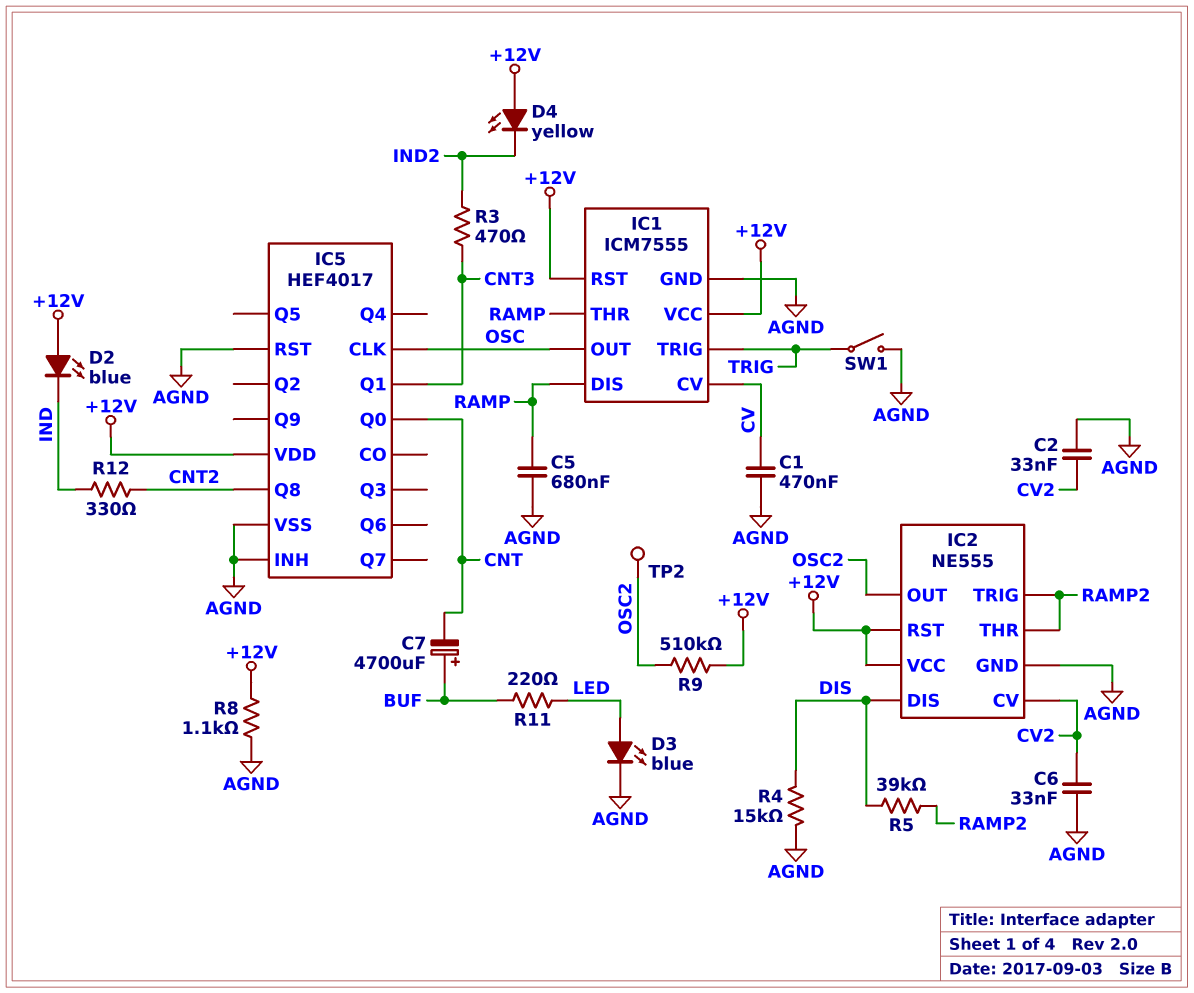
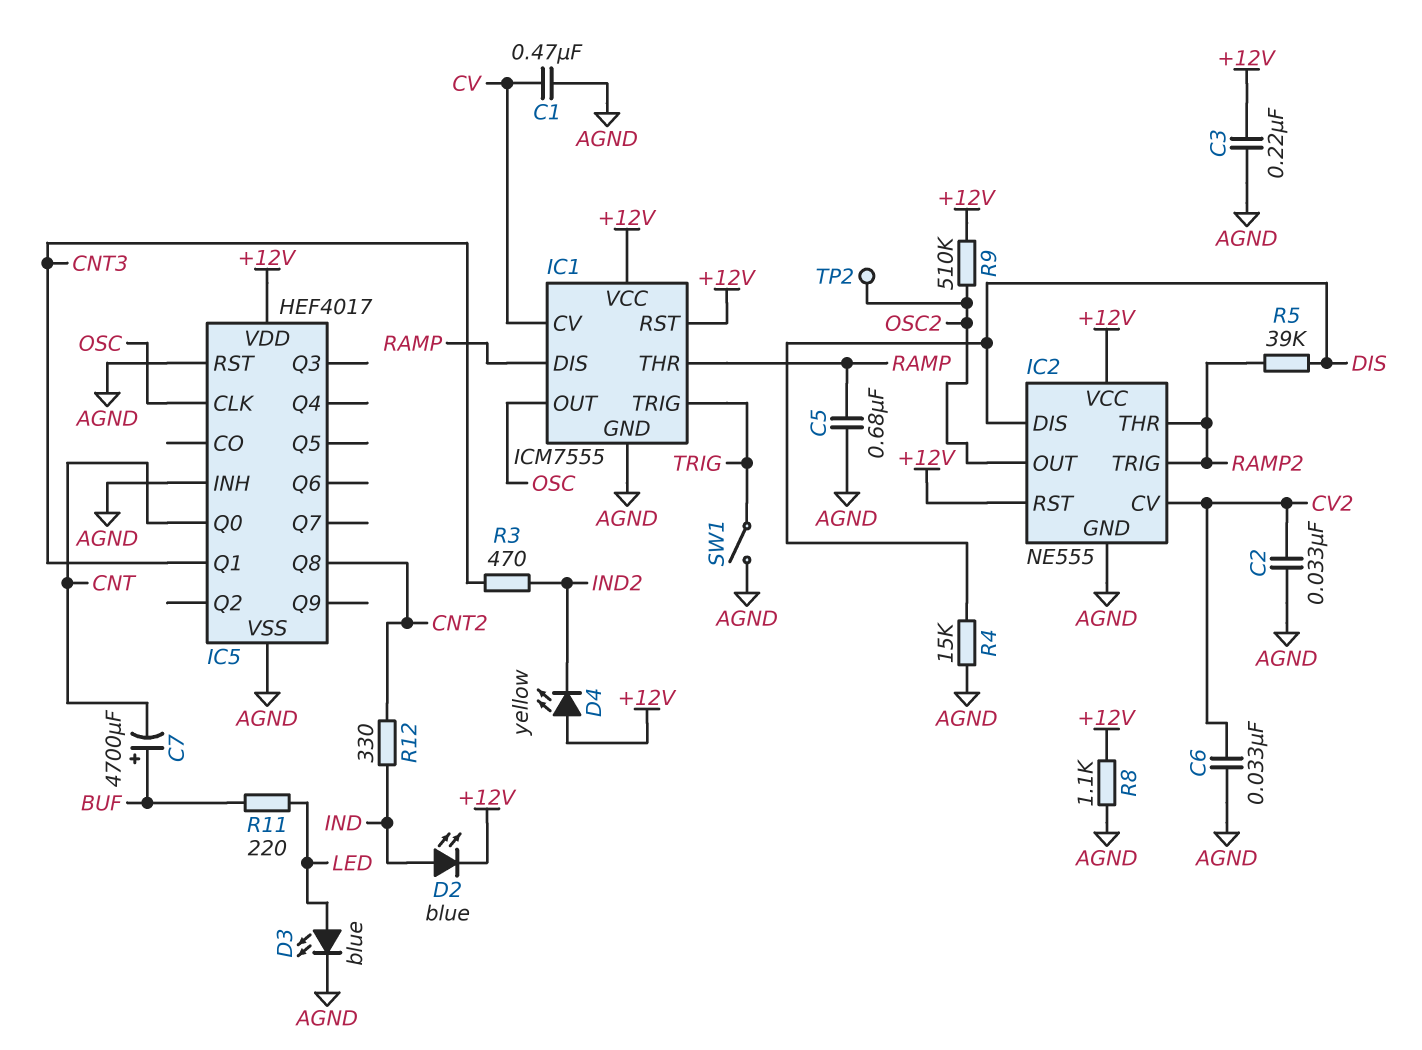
C3: none -> 220nF (+12V, AGND)
D2: LED blue (A +12V, K IND) -> LED blue (A IND, K +12V)

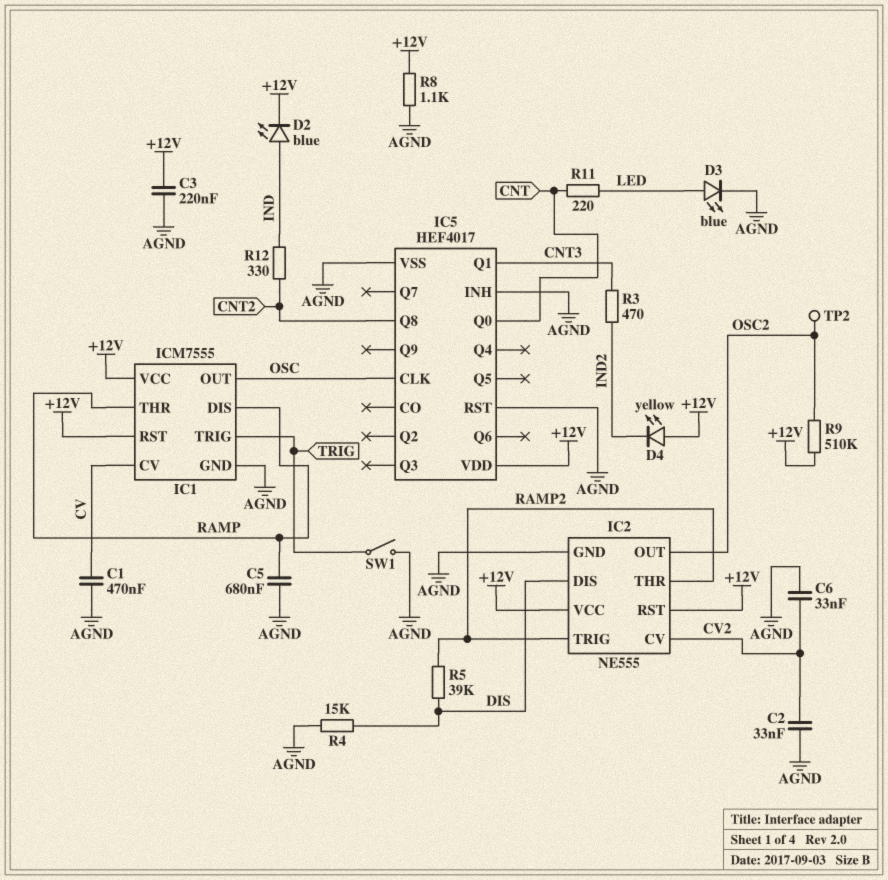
C7: 4700uF (plus BUF, minus CNT) -> none
R11: 220 (BUF, LED) -> 220 (CNT, LED)

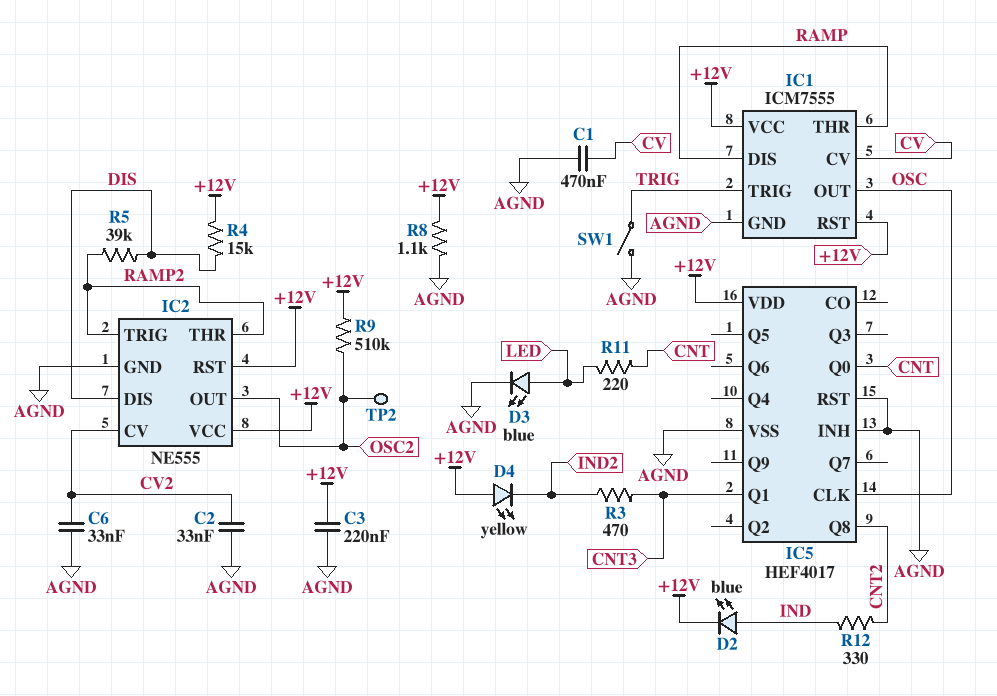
C5: 680nF (AGND, RAMP) -> none
R4: 15k (AGND, DIS) -> 15k (+12V, DIS)

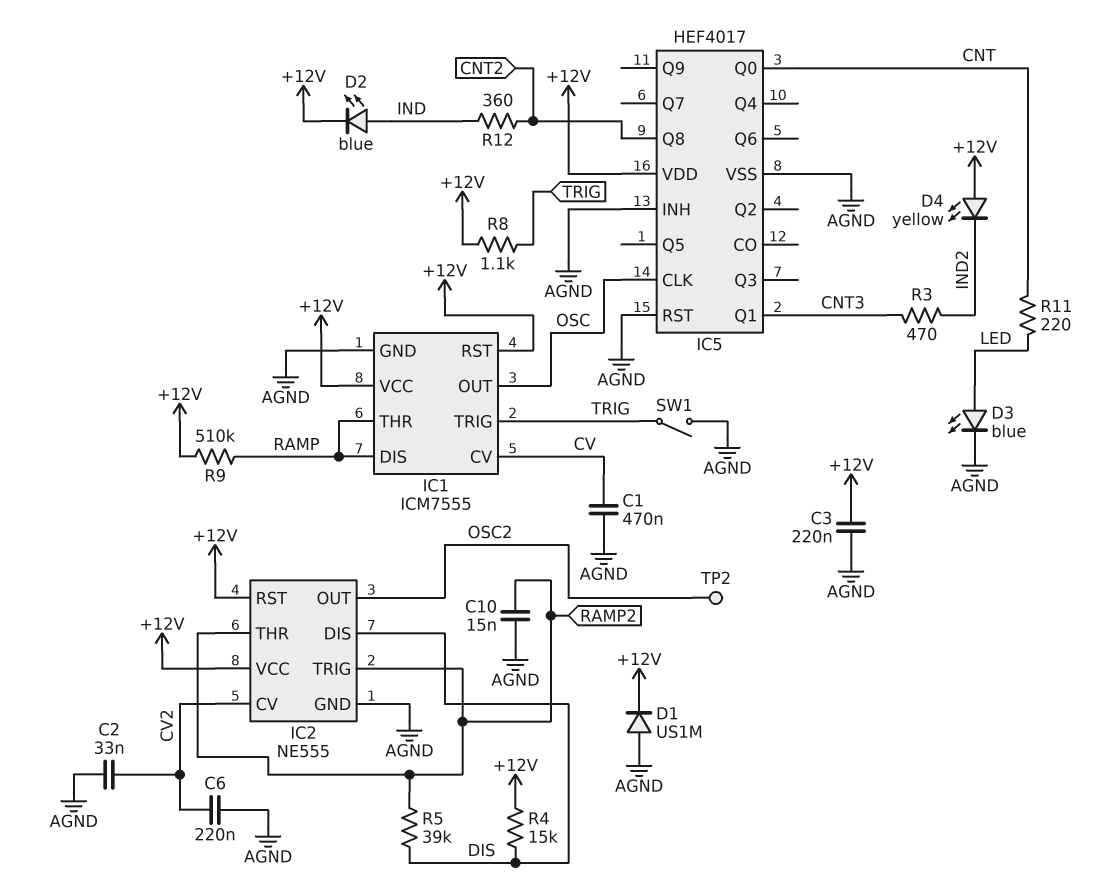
C6: 33nF (AGND, CV2) -> 220nF (AGND, CV2)
C10: none -> 15nF (AGND, RAMP2)
D1: none -> diode US1M (A AGND, K +12V)
R8: 1.1k (+12V, AGND) -> 1.1k (+12V, TRIG)
R9: 510k (+12V, OSC2) -> 510k (+12V, RAMP)
R12: 330 (CNT2, IND) -> 360 (CNT2, IND)

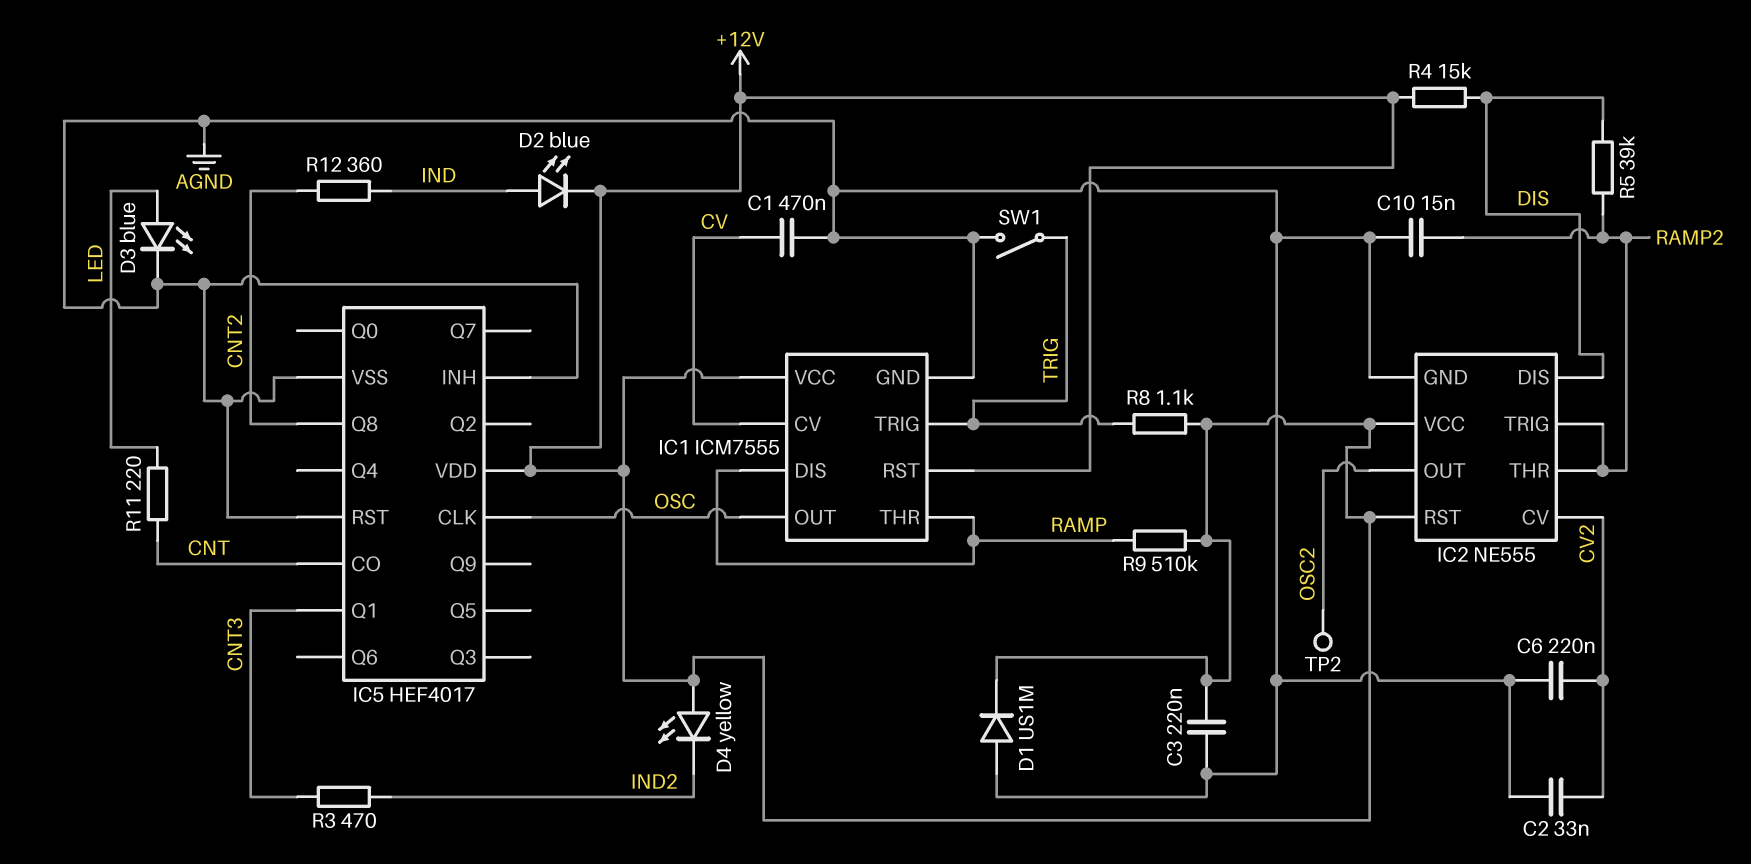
IC5 pin CO: none -> CNT
IC5 pin Q0: CNT -> none

